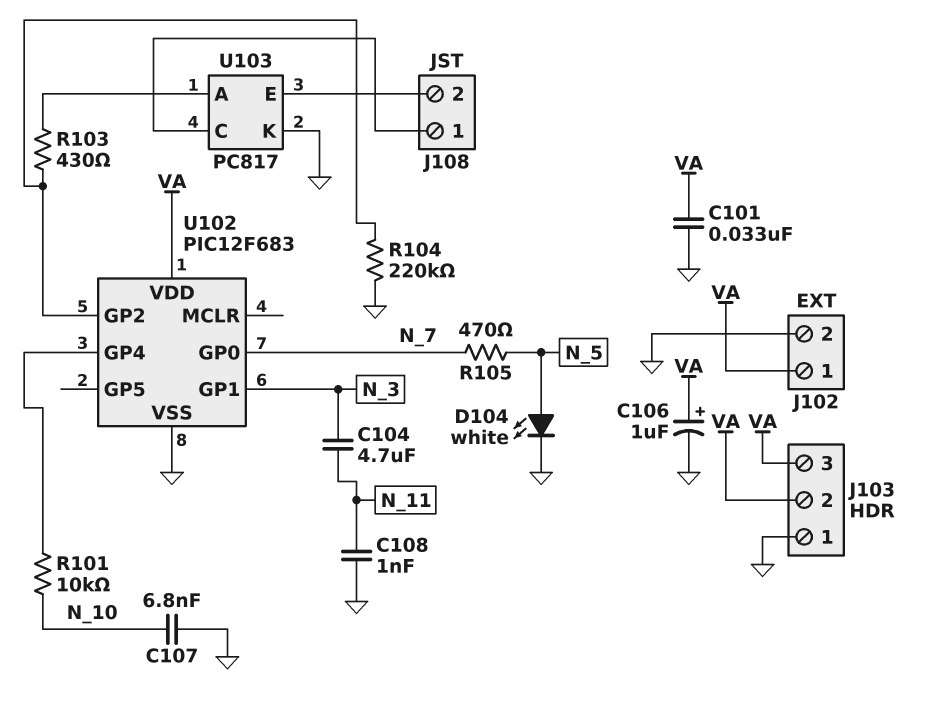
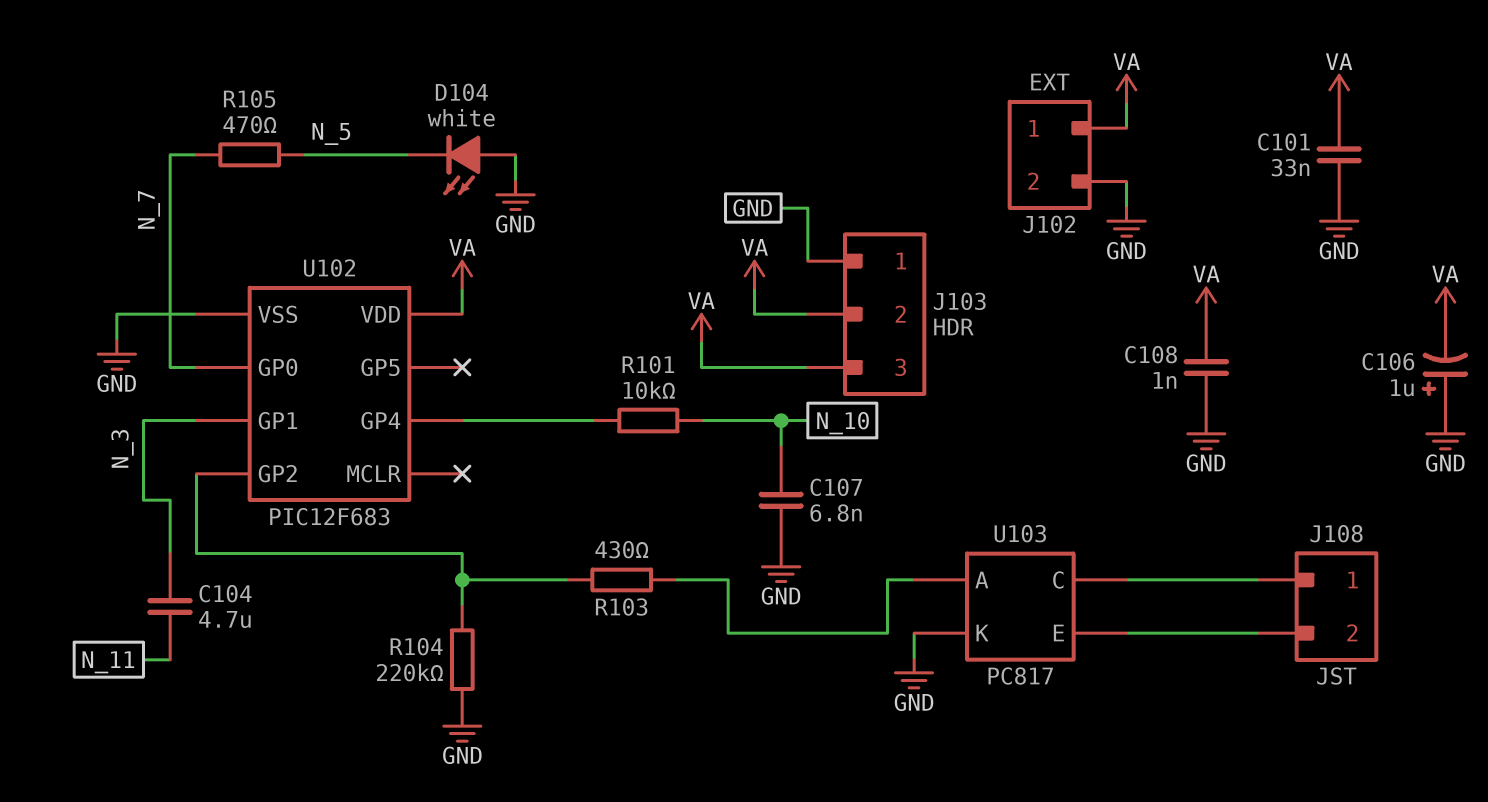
C106: 1uF (plus VA, minus GND) -> 1uF (plus GND, minus VA)
C108: 1nF (GND, N_11) -> 1nF (GND, VA)
D104: LED white (A N_5, K GND) -> LED white (A GND, K N_5)

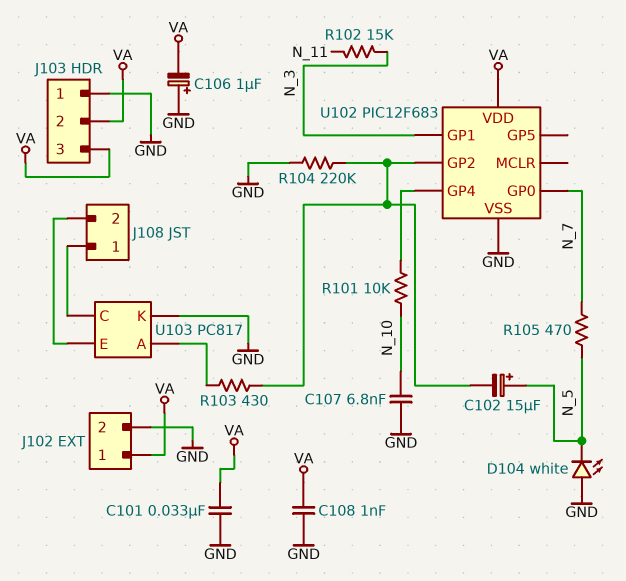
C102: none -> 15uF (plus N_5, minus U102/GP2)
C104: 4.7uF (N_3, N_11) -> none
R102: none -> 15k (N_3, N_11)

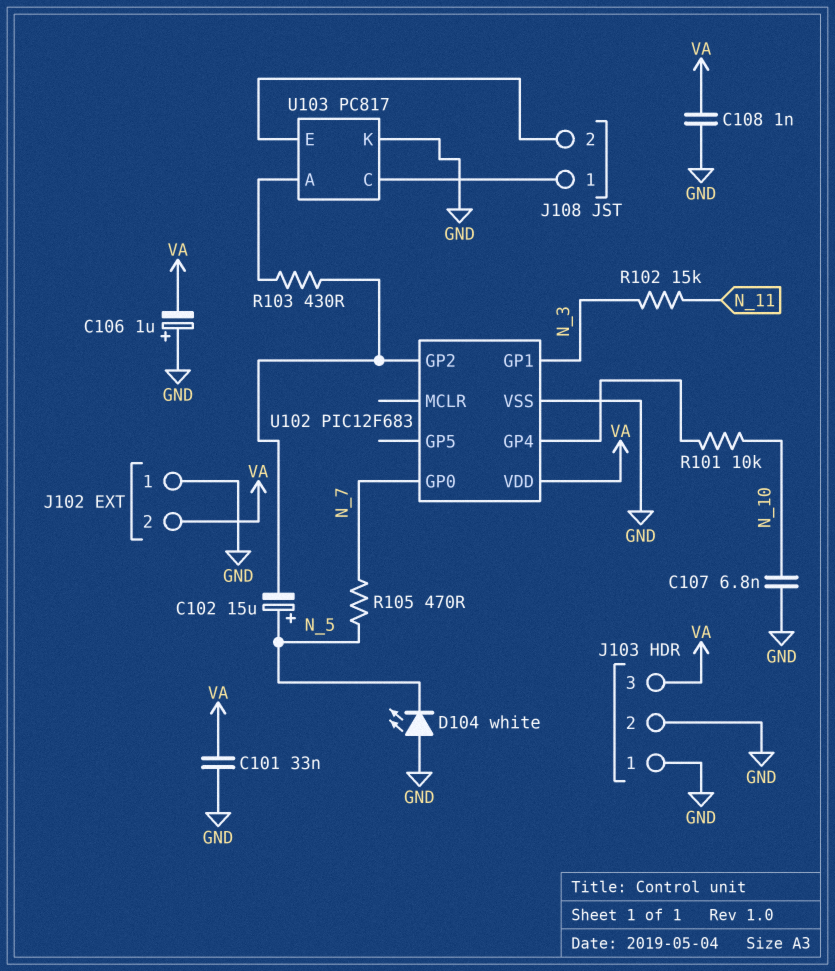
J102 pin 1: VA -> GND
J102 pin 2: GND -> VA
J103 pin 2: VA -> GND
R104: 220k (GND, U102/GP2) -> none

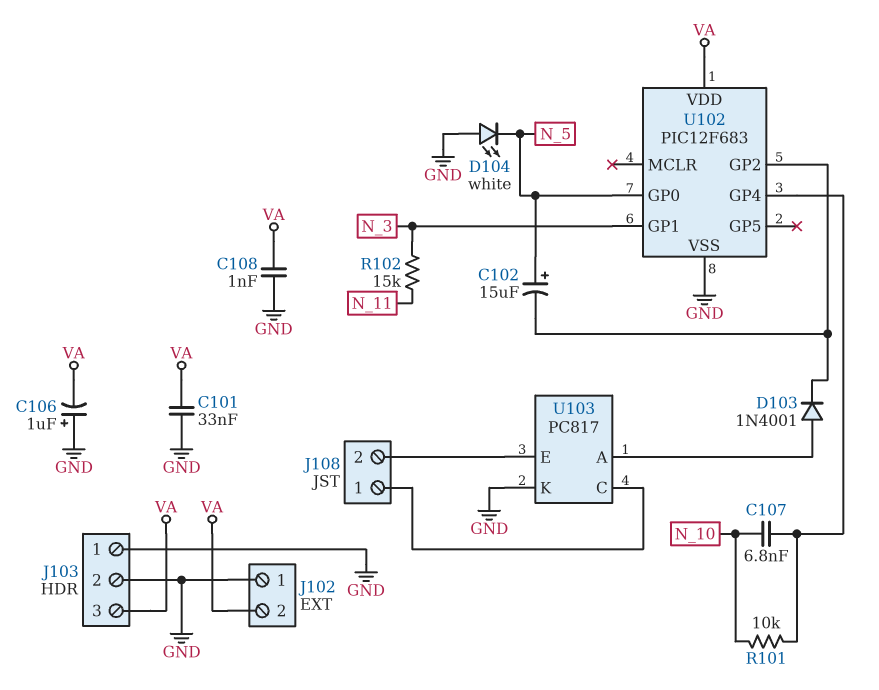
C107: 6.8nF (GND, N_10) -> 6.8nF (N_10, U102/GP4)
D103: none -> diode 1N4001 (A U103/A, K U102/GP2)
R103: 430 (U102/GP2, U103/A) -> none
R105: 470 (N_5, N_7) -> none
U102 pin GP0: N_7 -> N_5

